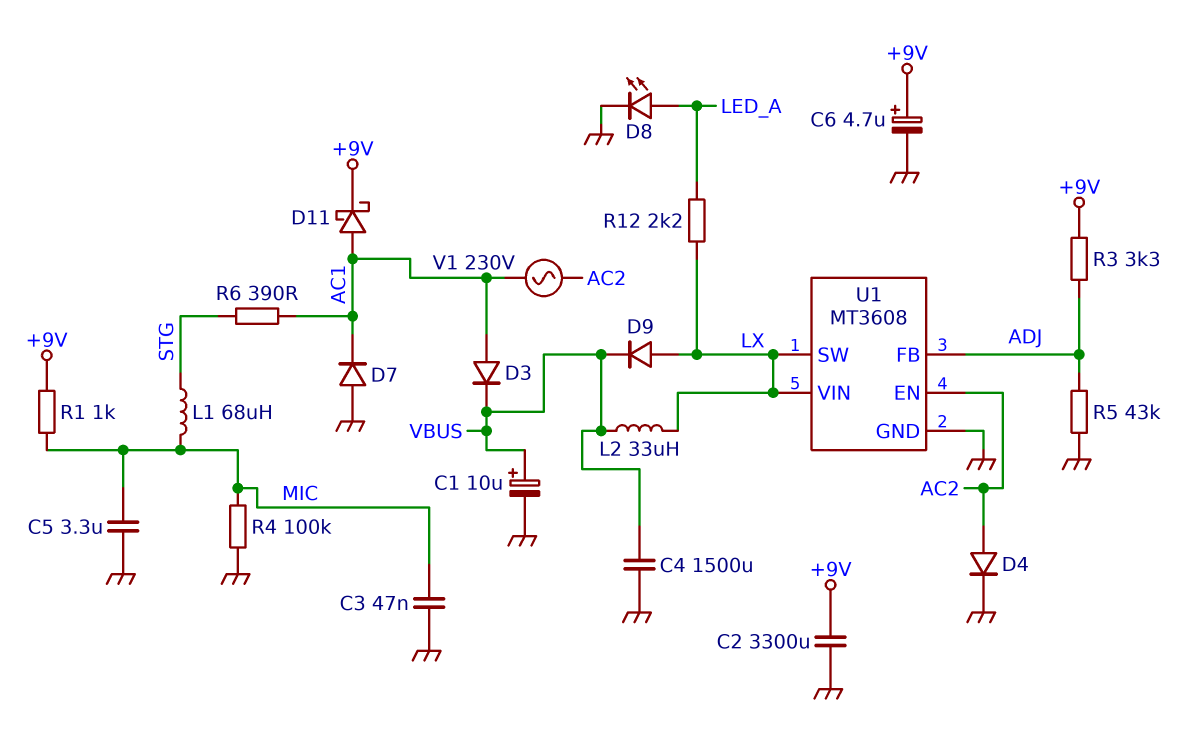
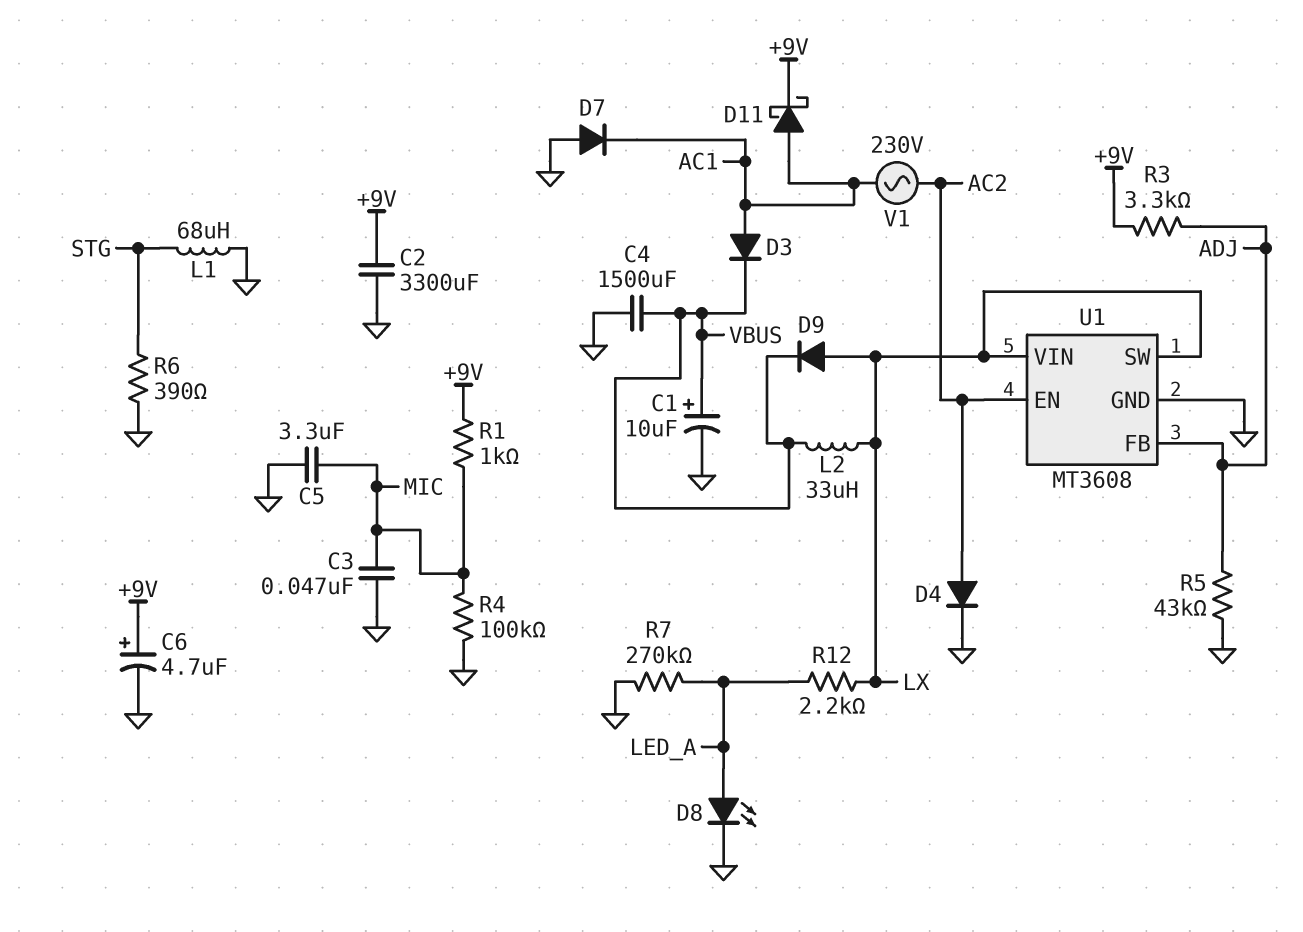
L1: 68uH (MIC, STG) -> 68uH (GND, STG)
R6: 390 (AC1, STG) -> 390 (GND, STG)
R7: none -> 270k (GND, LED_A)

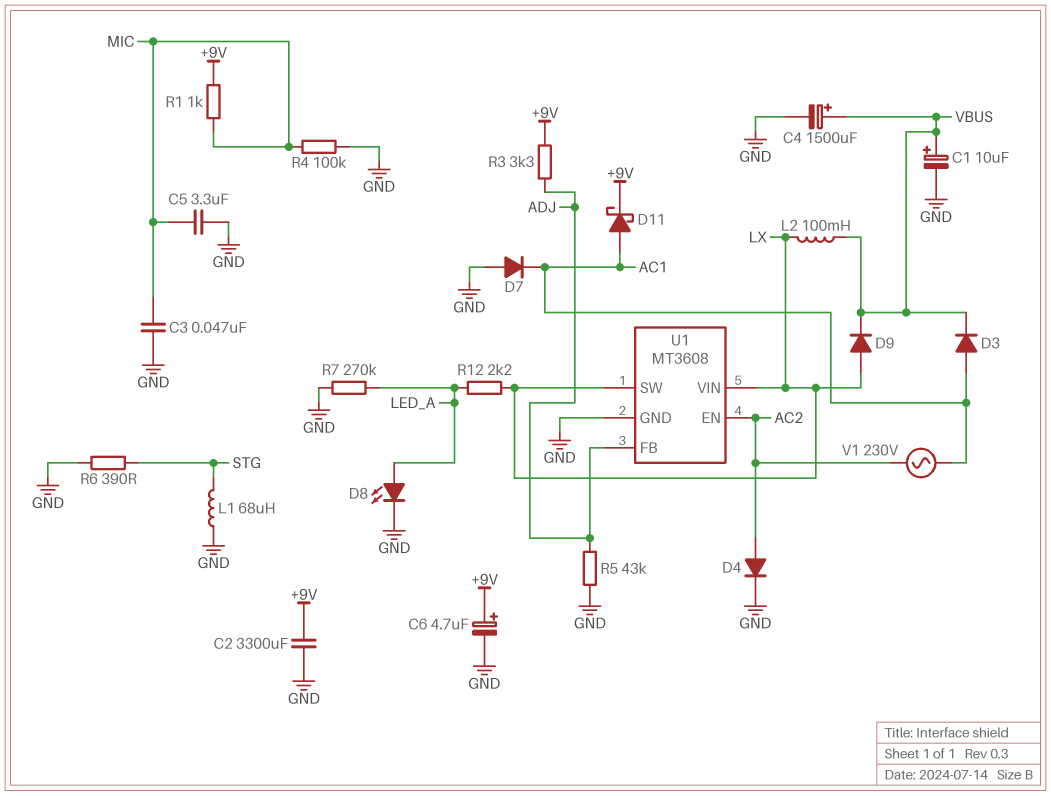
C4: 1500uF (GND, VBUS) -> 1500uF (plus VBUS, minus GND)
L2: 33uH (LX, VBUS) -> 100mH (LX, VBUS)

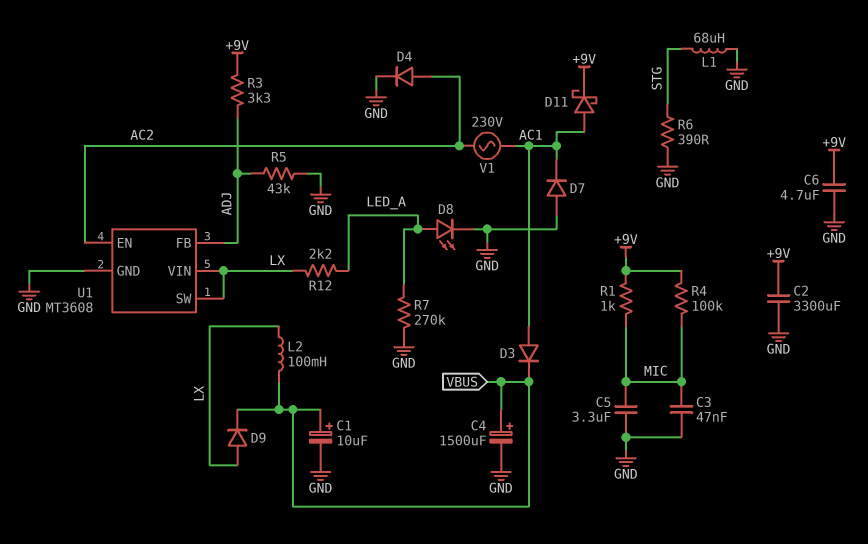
C6: 4.7uF (plus +9V, minus GND) -> 4.7uF (+9V, GND)
R4: 100k (GND, MIC) -> 100k (+9V, MIC)

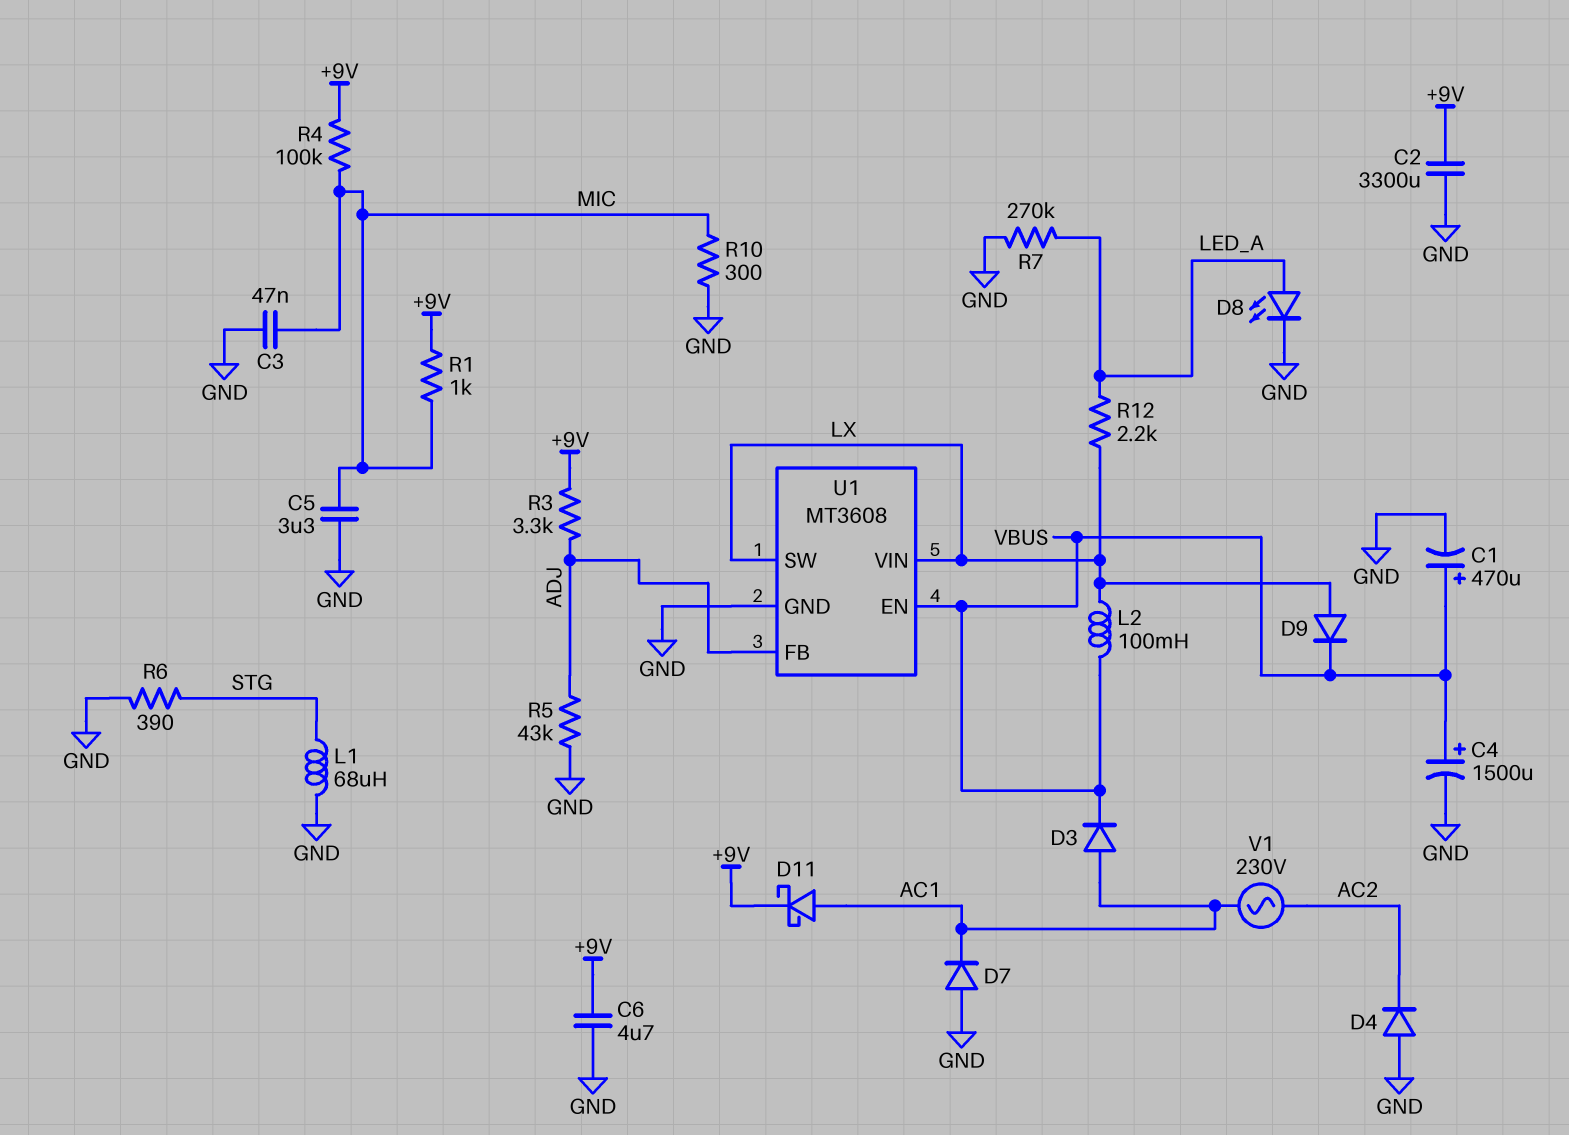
C1: 10uF (plus VBUS, minus GND) -> 470uF (plus VBUS, minus GND)
D4: diode (A AC2, K GND) -> diode (A GND, K AC2)
R10: none -> 300 (GND, MIC)
U1 pin EN: AC2 -> VBUS

